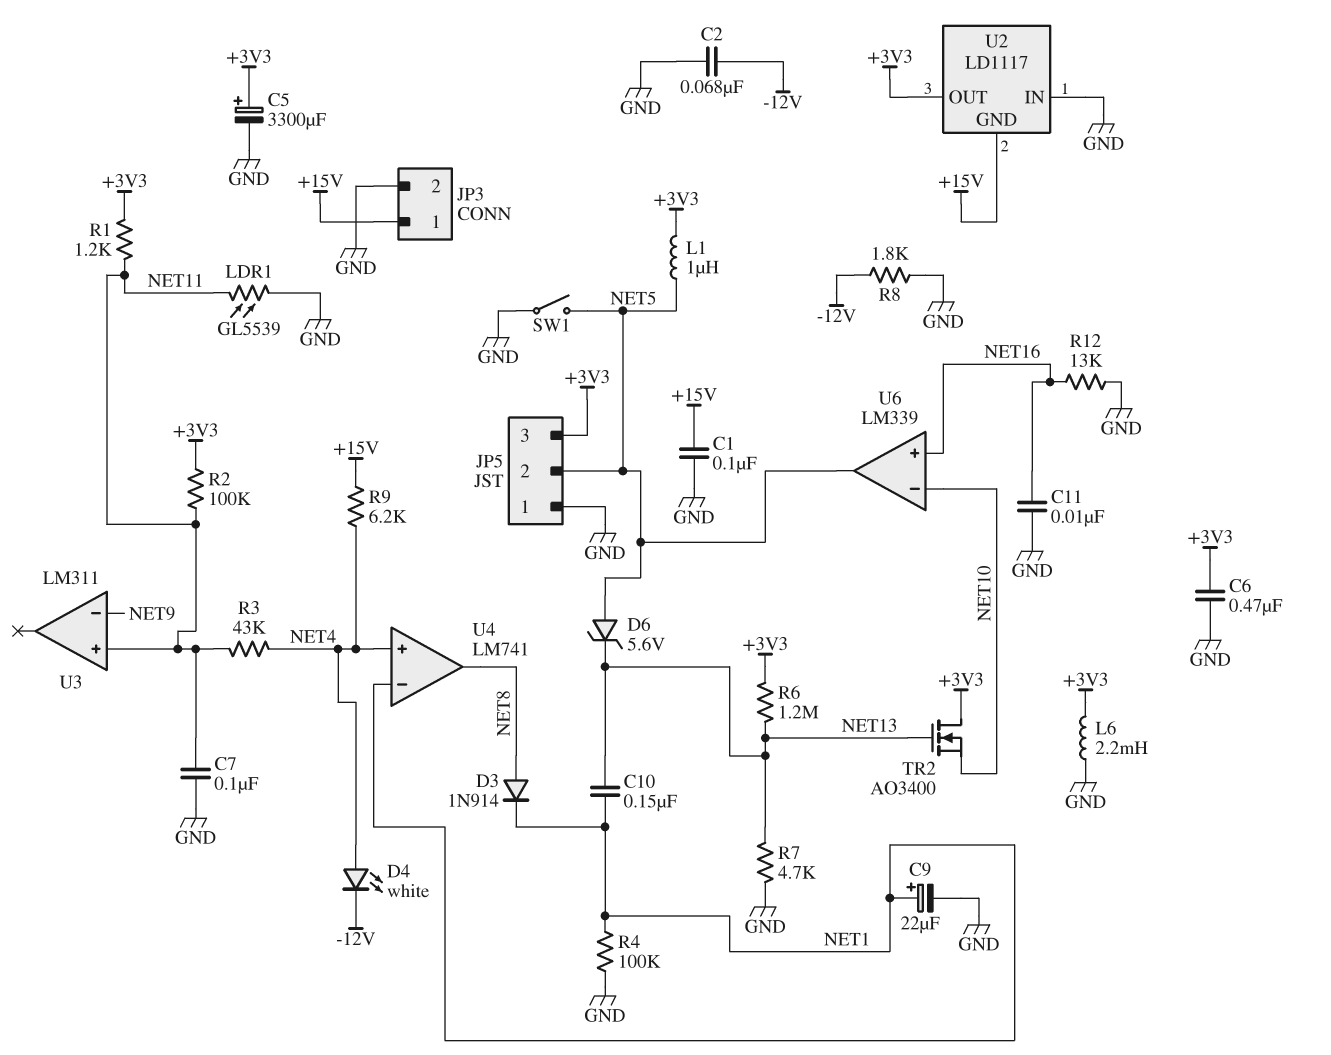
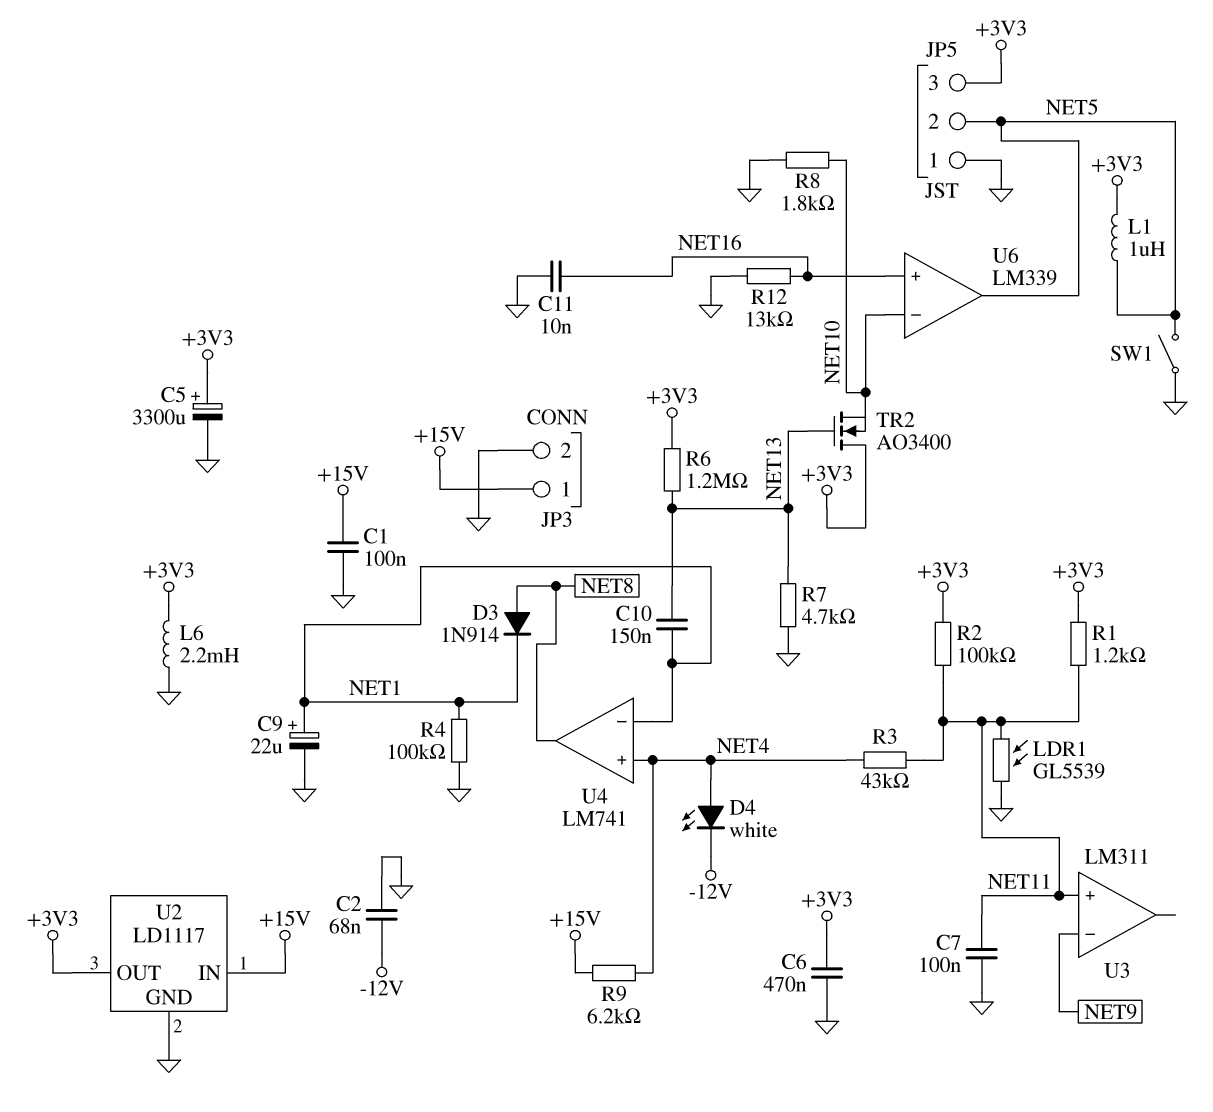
D6: zener 5.6V (A NET5, K NET13) -> none
R8: 1.8k (-12V, GND) -> 1.8k (GND, NET10)
U2 pin GND: +15V -> GND
U2 pin IN: GND -> +15V

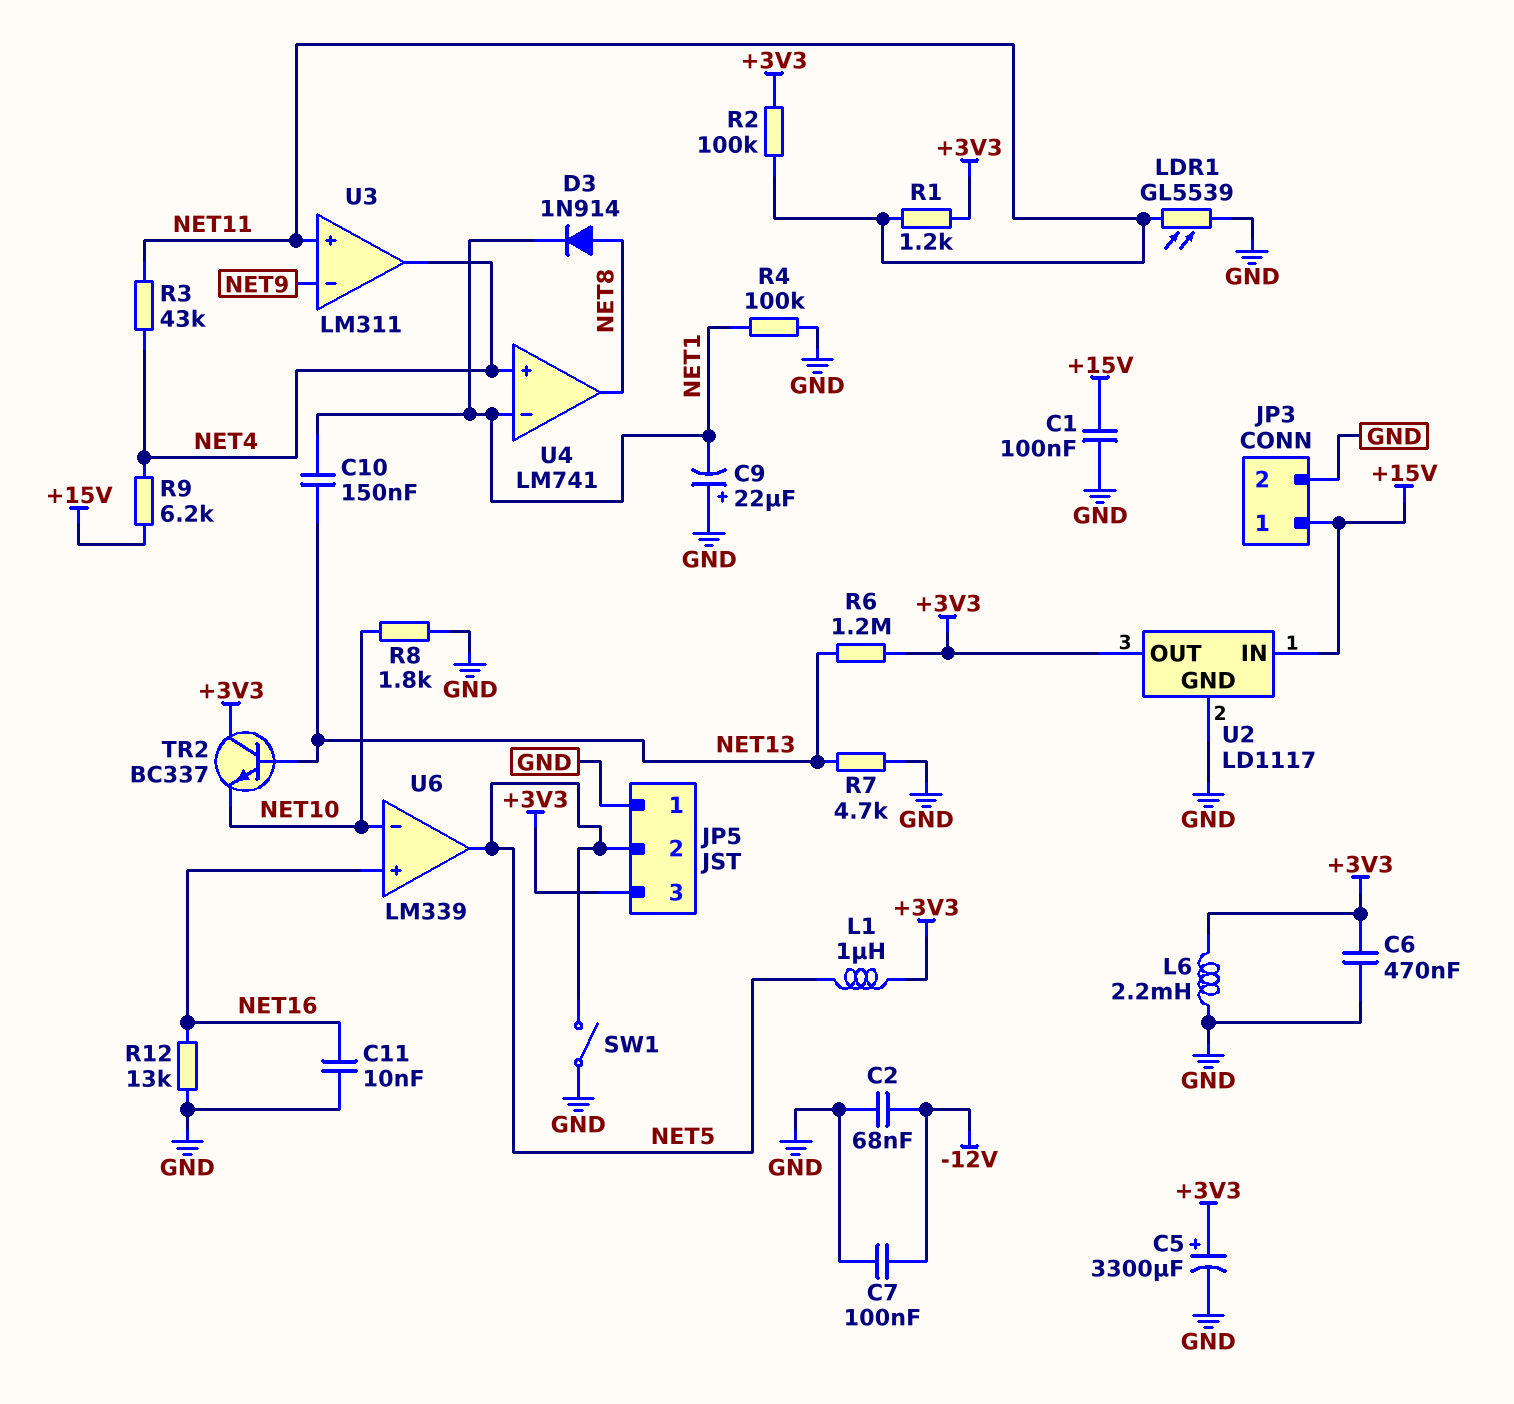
C7: 100nF (GND, NET11) -> 100nF (-12V, GND)
C9: 22uF (plus NET1, minus GND) -> 22uF (plus GND, minus NET1)
D4: LED white (A NET4, K -12V) -> none
TR2: NMOS AO3400 (G NET13, D +3V3, S NET10) -> NPN BC337 (B NET13, C +3V3, E NET10)
U3 pin out: none -> NET4

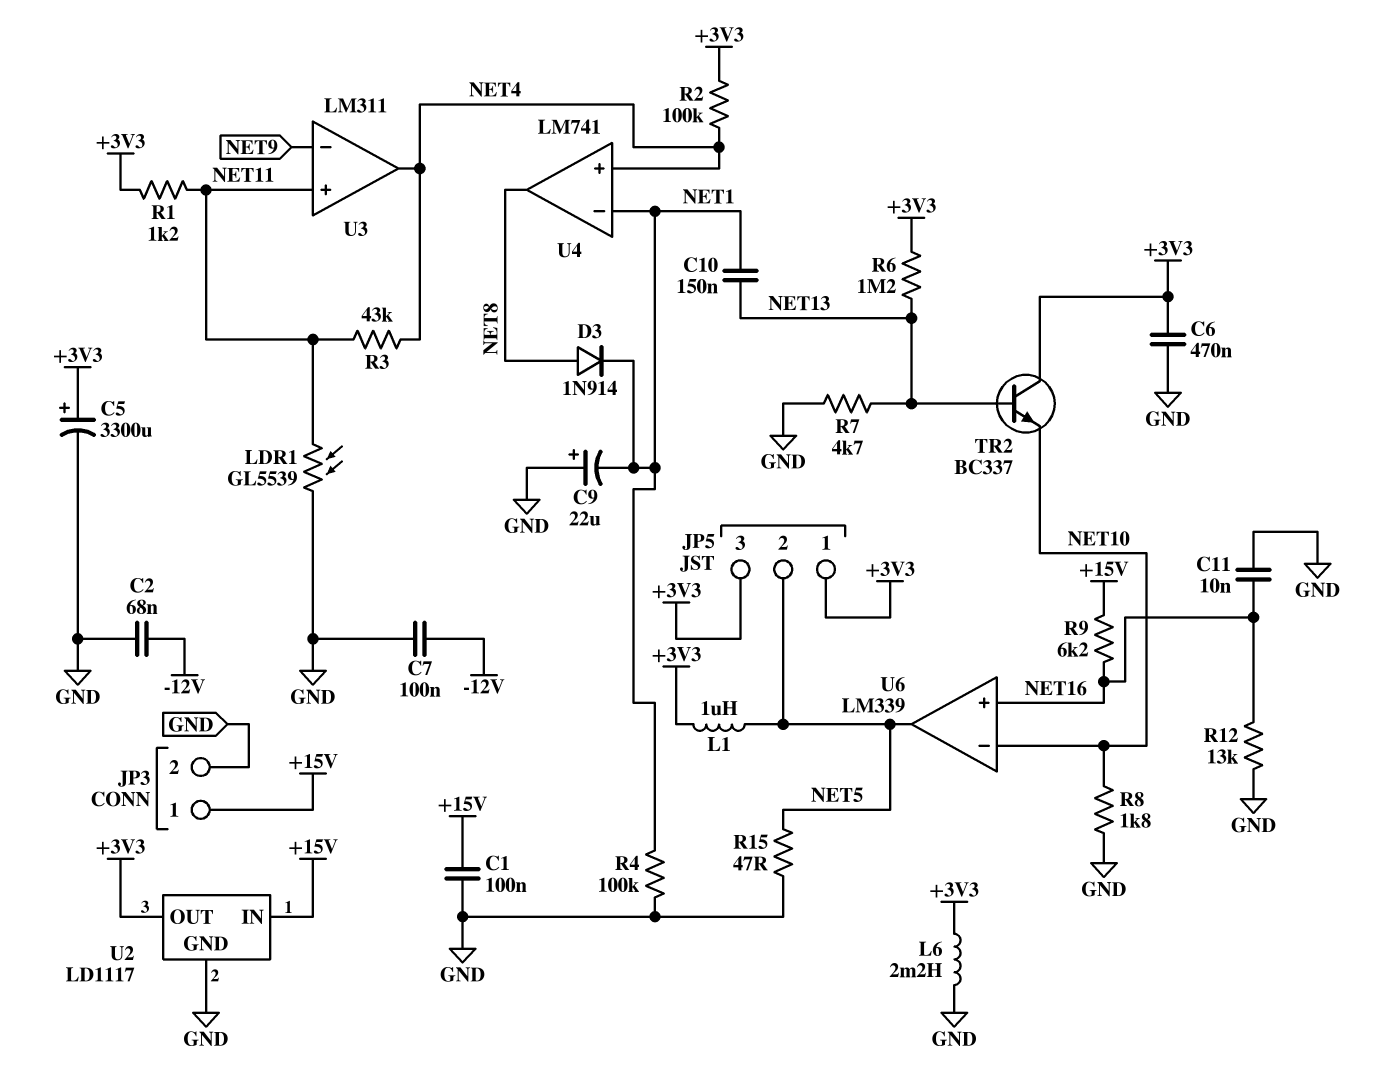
JP5 pin 1: GND -> +3V3
R2: 100k (+3V3, NET11) -> 100k (+3V3, NET4)
R9: 6.2k (+15V, NET4) -> 6.2k (+15V, NET16)
R15: none -> 47 (GND, NET5)
SW1: switch (GND, NET5) -> none

